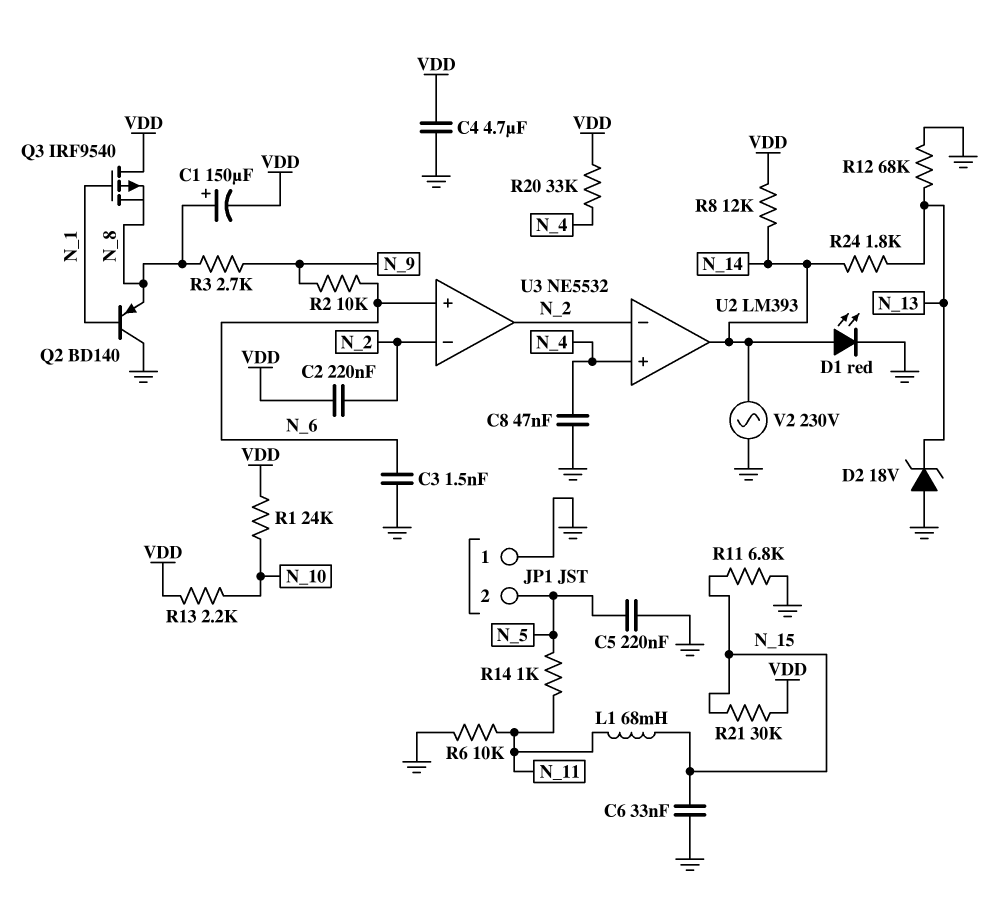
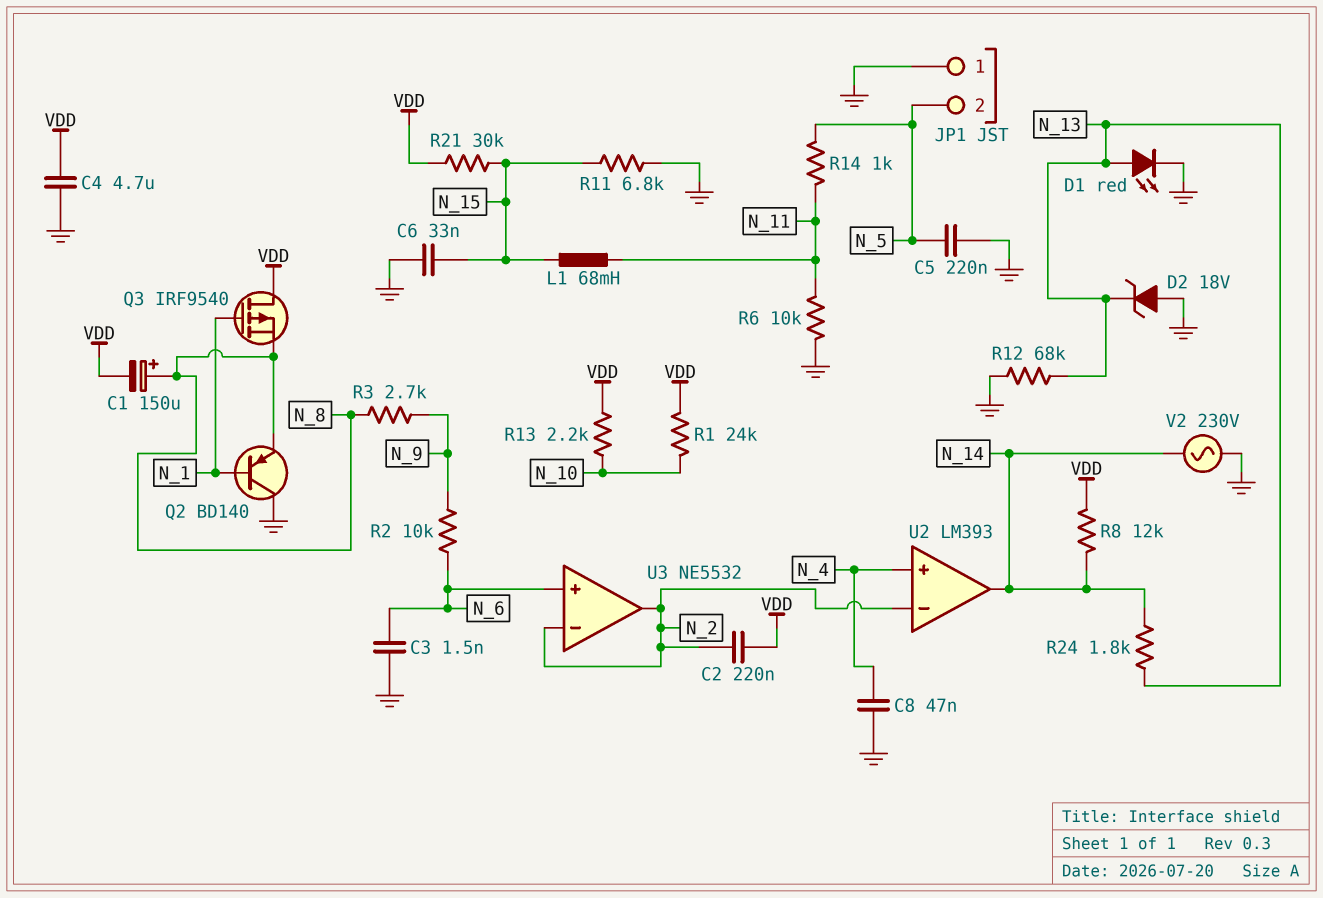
D1: LED red (A N_14, K GND) -> LED red (A N_13, K GND)
R20: 33k (N_4, VDD) -> none

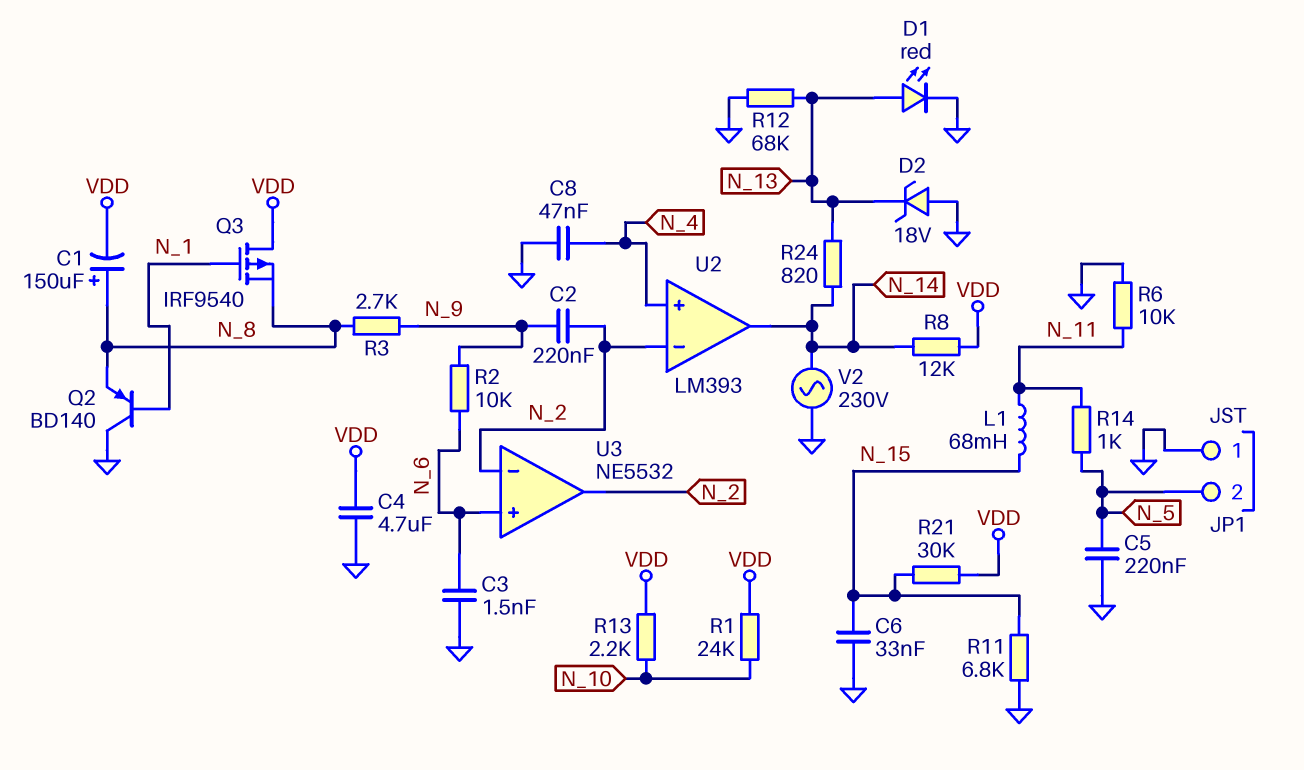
C2: 220nF (N_2, VDD) -> 220nF (N_2, N_9)
R24: 1.8k (N_13, N_14) -> 820 (N_13, N_14)

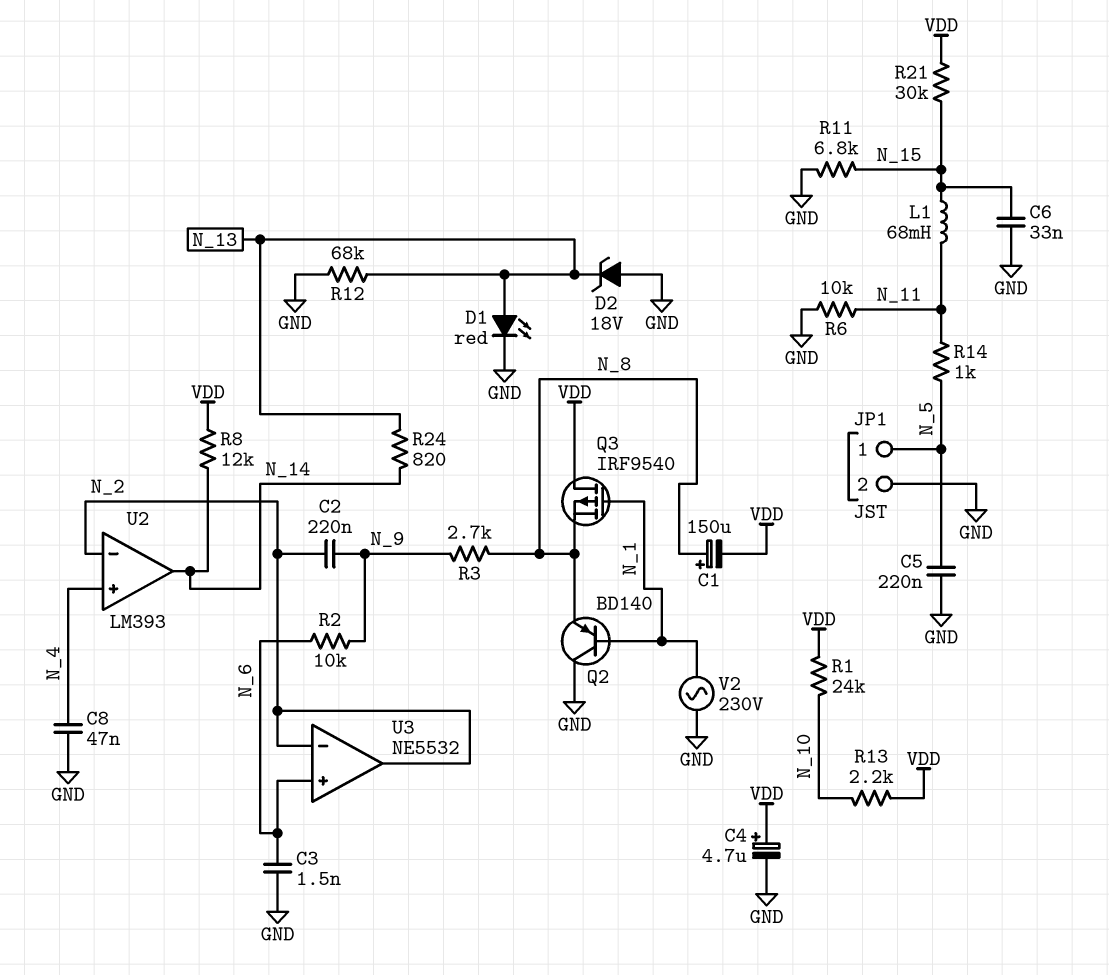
C4: 4.7uF (GND, VDD) -> 4.7uF (plus VDD, minus GND)
JP1 pin 1: GND -> N_5
JP1 pin 2: N_5 -> GND
V2: AC 230V (GND, N_14) -> AC 230V (GND, N_1)

